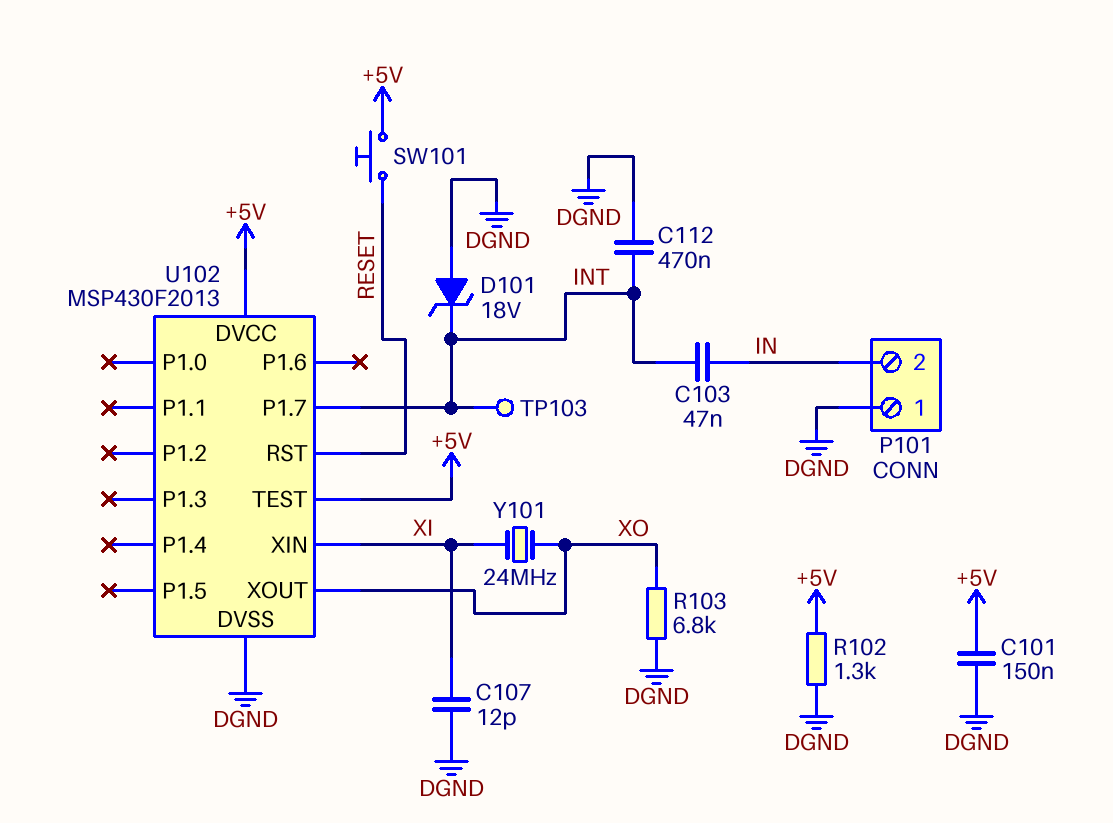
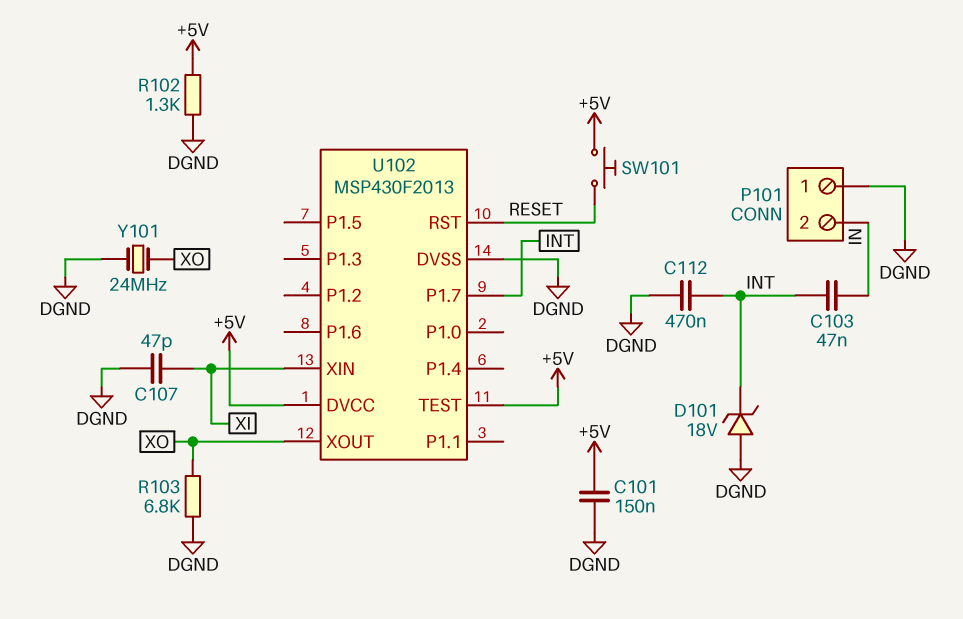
C107: 12pF (DGND, XI) -> 47pF (DGND, XI)
TP103: test point (INT) -> none
Y101: 24MHz (XI, XO) -> 24MHz (DGND, XO)

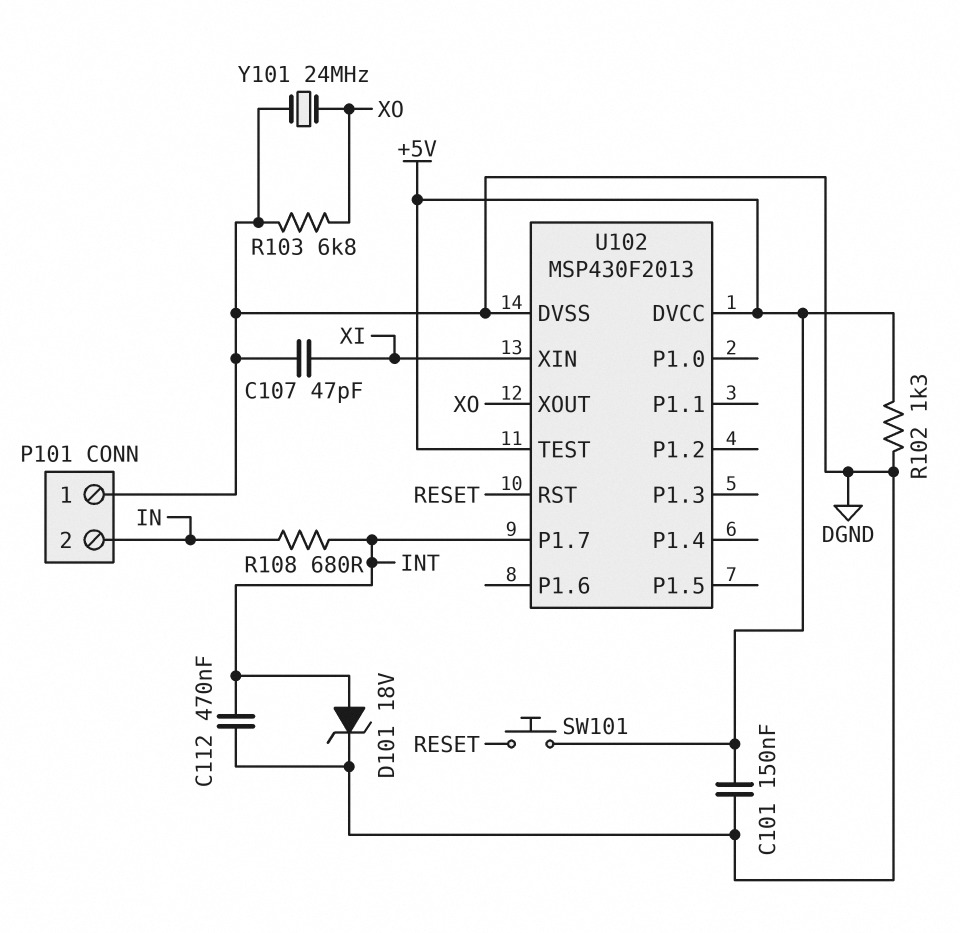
C103: 47nF (IN, INT) -> none
D101: zener 18V (A DGND, K INT) -> zener 18V (A INT, K DGND)
R108: none -> 680 (IN, INT)

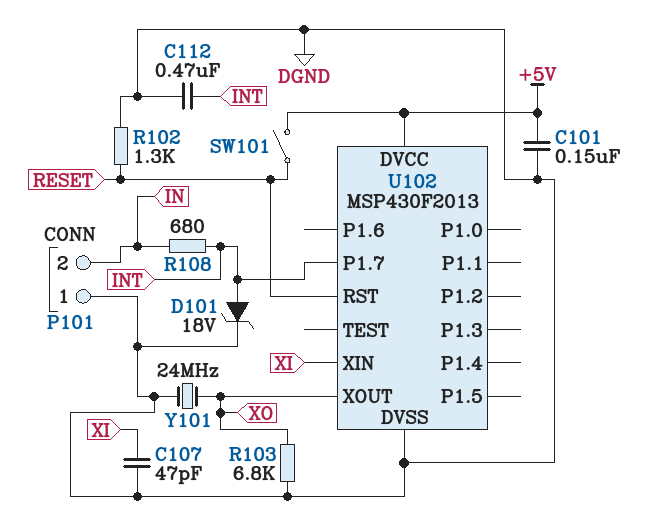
R102: 1.3k (+5V, DGND) -> 1.3k (DGND, RESET)
SW101: button (+5V, RESET) -> switch (+5V, RESET)
U102 pin TEST: +5V -> none

